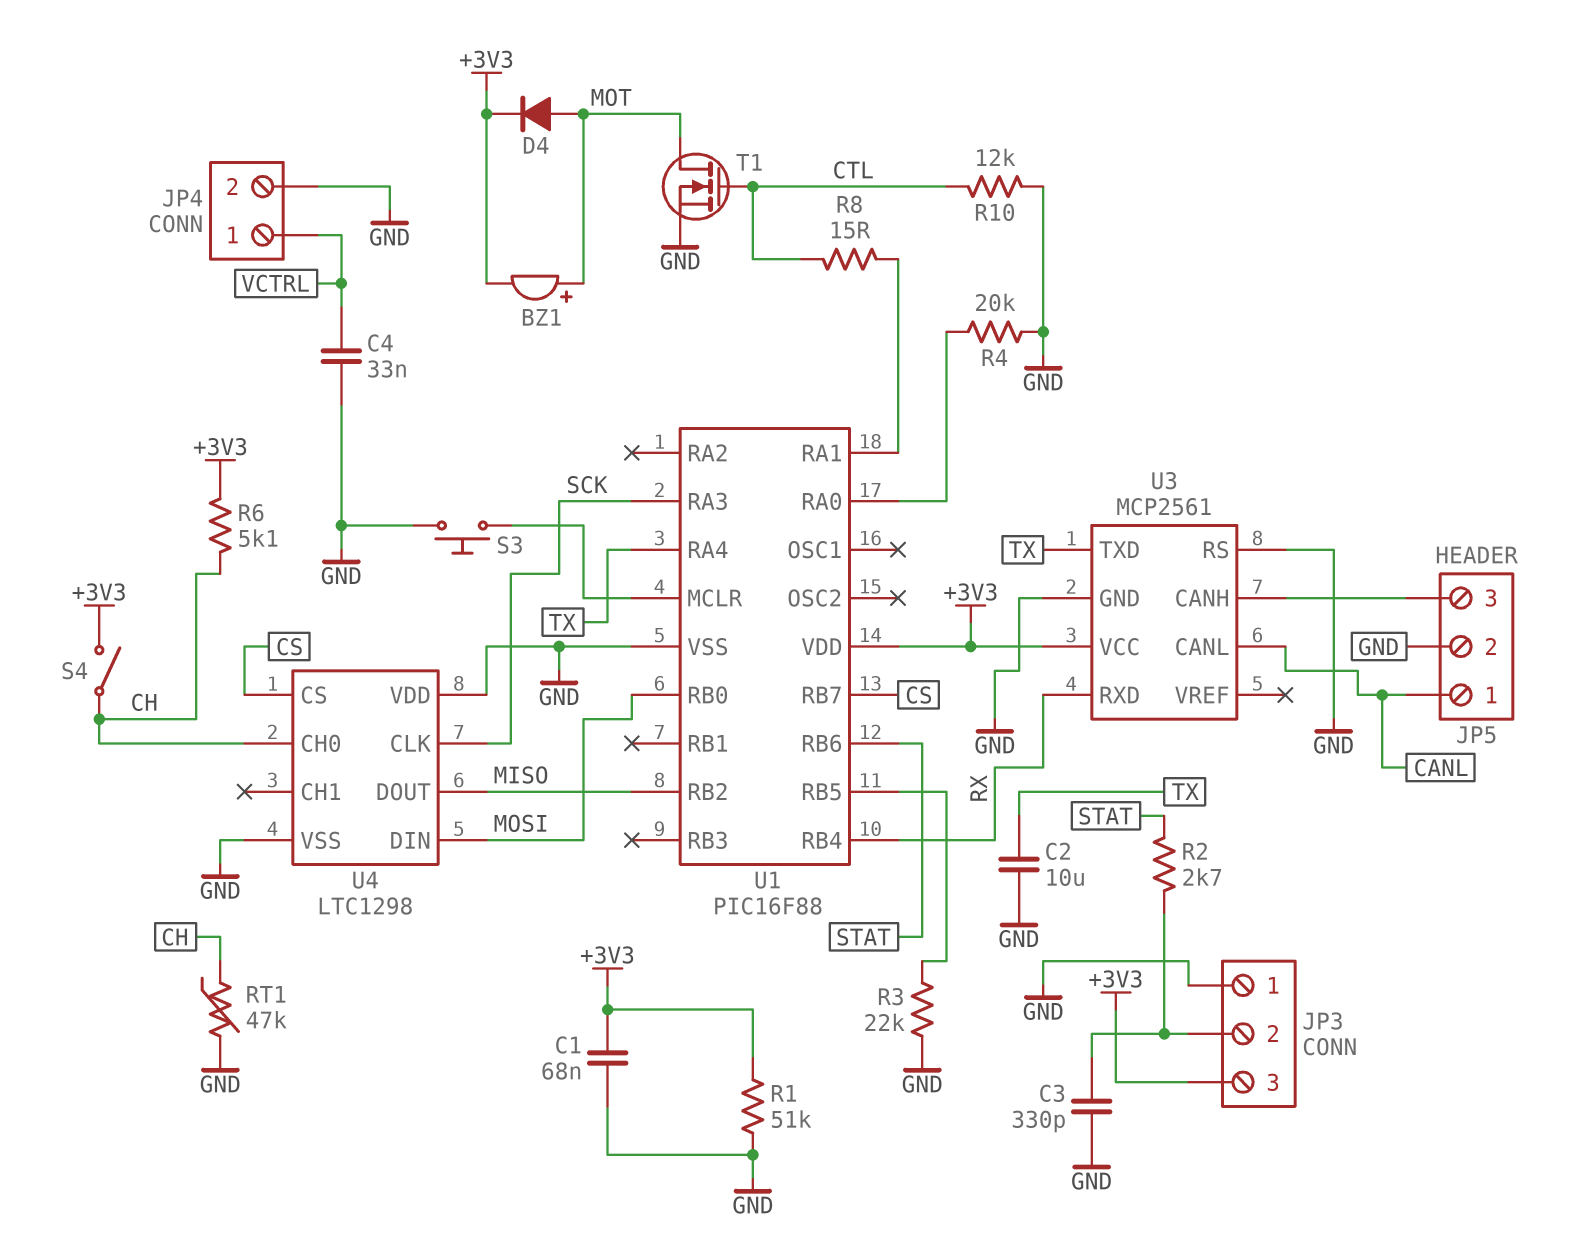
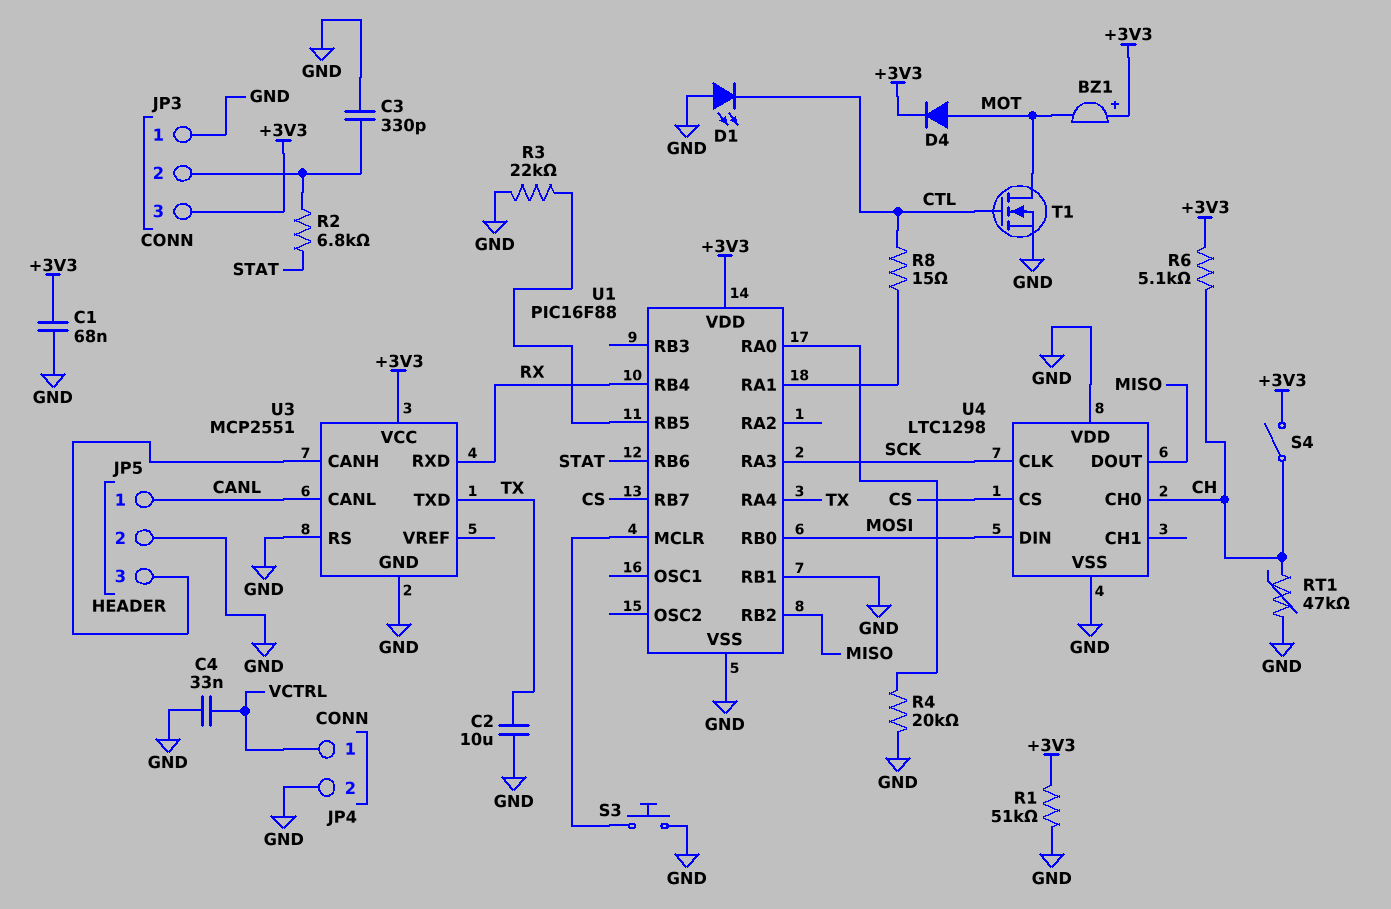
BZ1: buzzer (plus MOT, minus +3V3) -> buzzer (plus +3V3, minus MOT)
D1: none -> LED (A GND, K CTL)
R2: 2.7k (JP3/2, STAT) -> 6.8k (JP3/2, STAT)
R10: 12k (CTL, GND) -> none
U1 pin RB1: none -> GND
U3: MCP2561 -> MCP2551

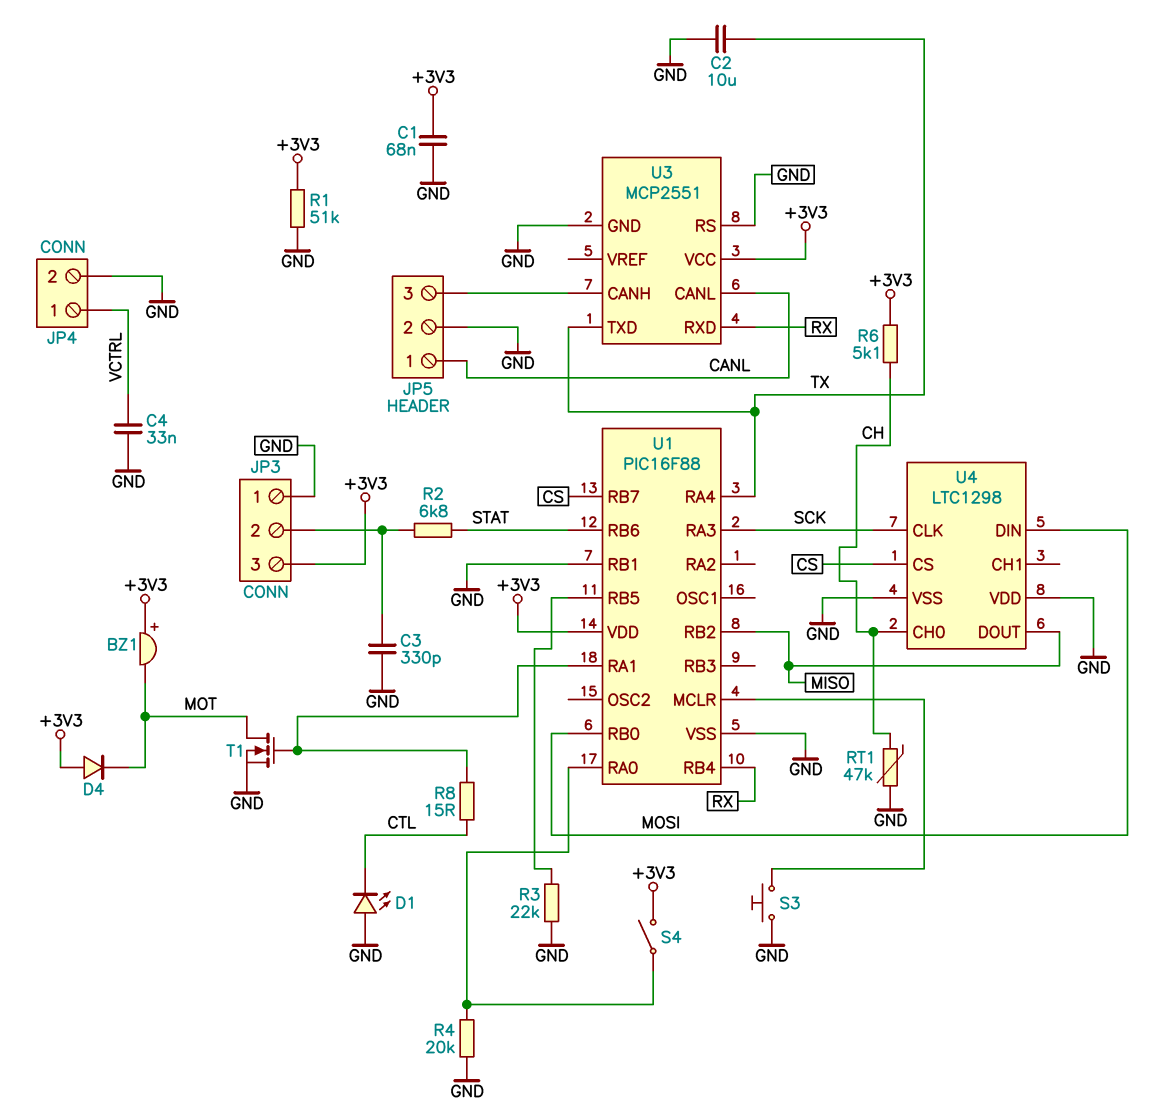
D4: diode (A MOT, K +3V3) -> diode (A +3V3, K MOT)
S4: switch (+3V3, CH) -> switch (+3V3, U1/RA0)
T1: NMOS (G CTL, D MOT, S GND) -> NMOS (G U1/RA1, D MOT, S GND)

